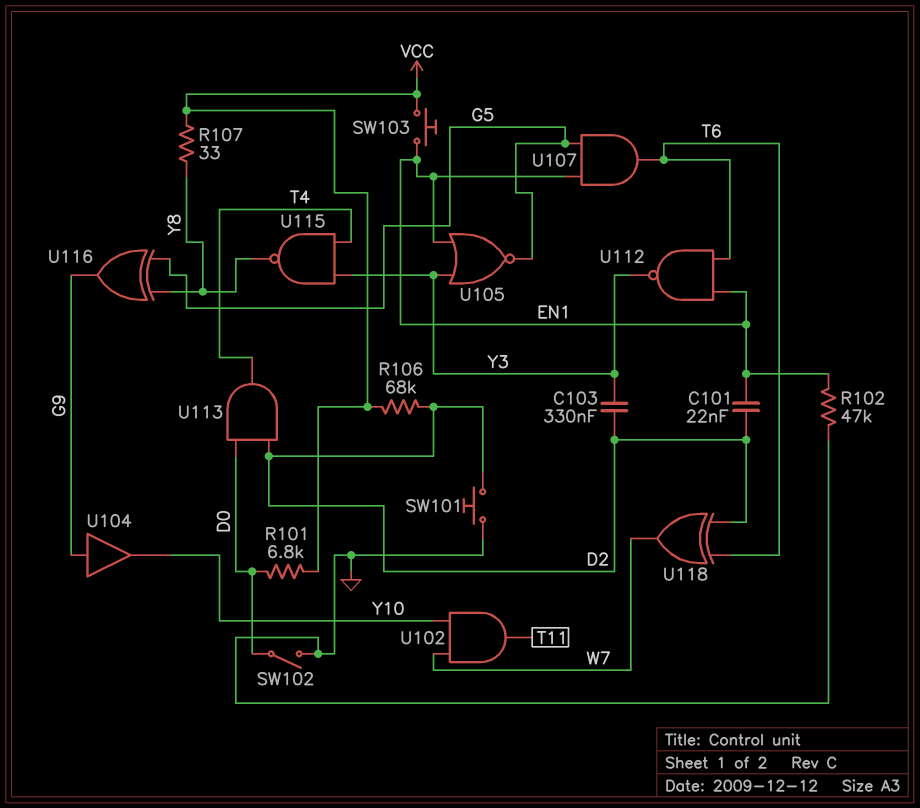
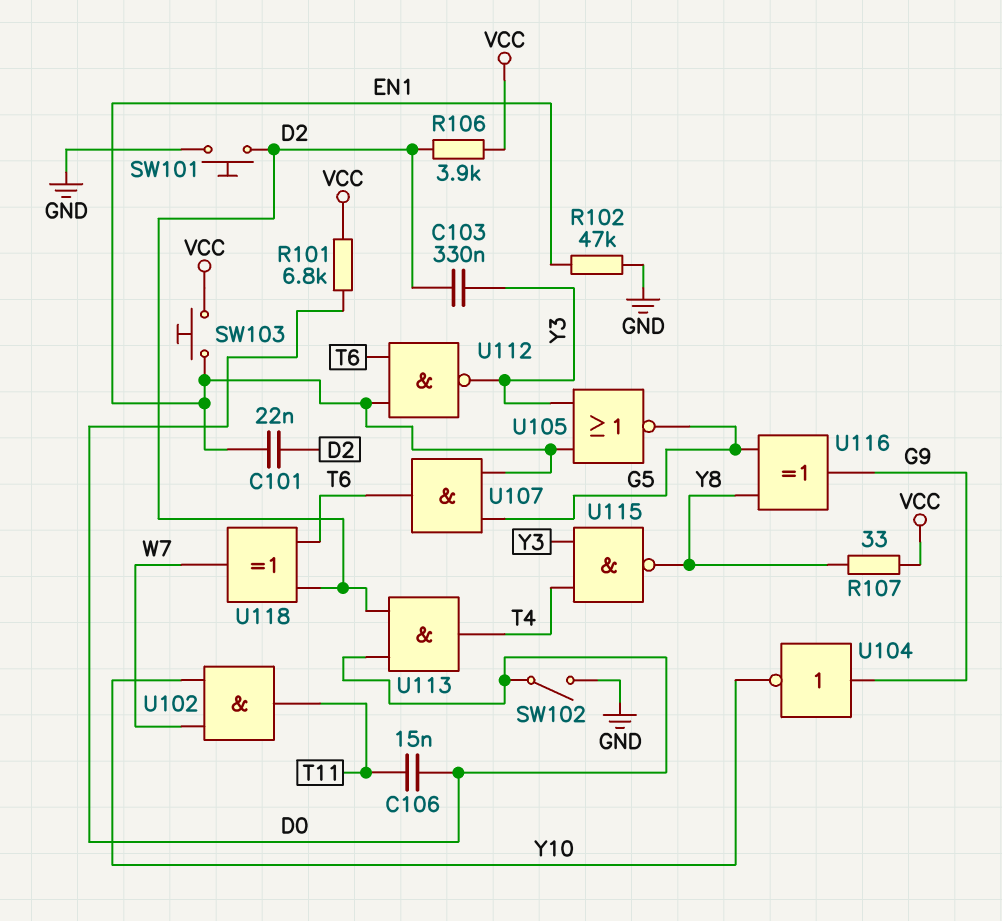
C106: none -> 15nF (D0, T11)
R106: 68k (D2, VCC) -> 3.9k (D2, VCC)
U104: buffer (in G9, out Y10) -> NOT (in G9, out Y10)

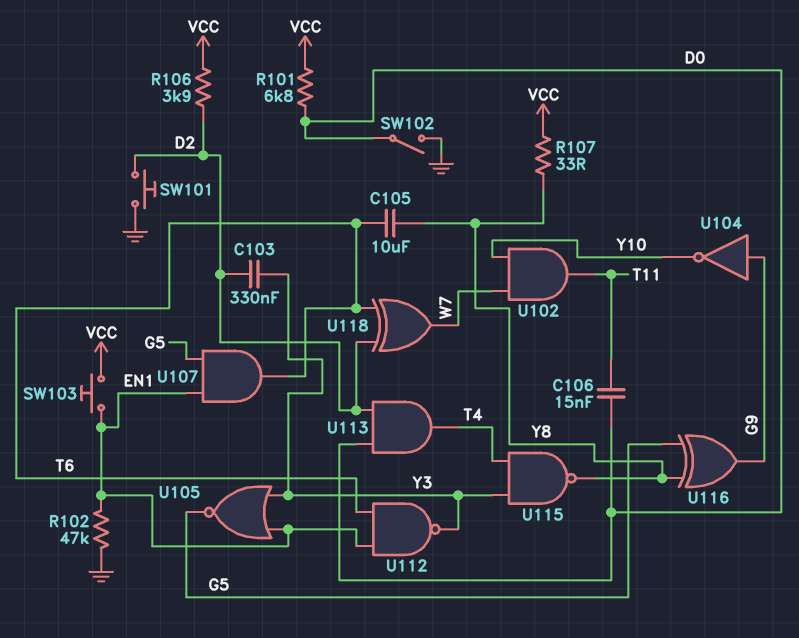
C101: 22nF (D2, EN1) -> none
C105: none -> 10uF (T6, Y8)

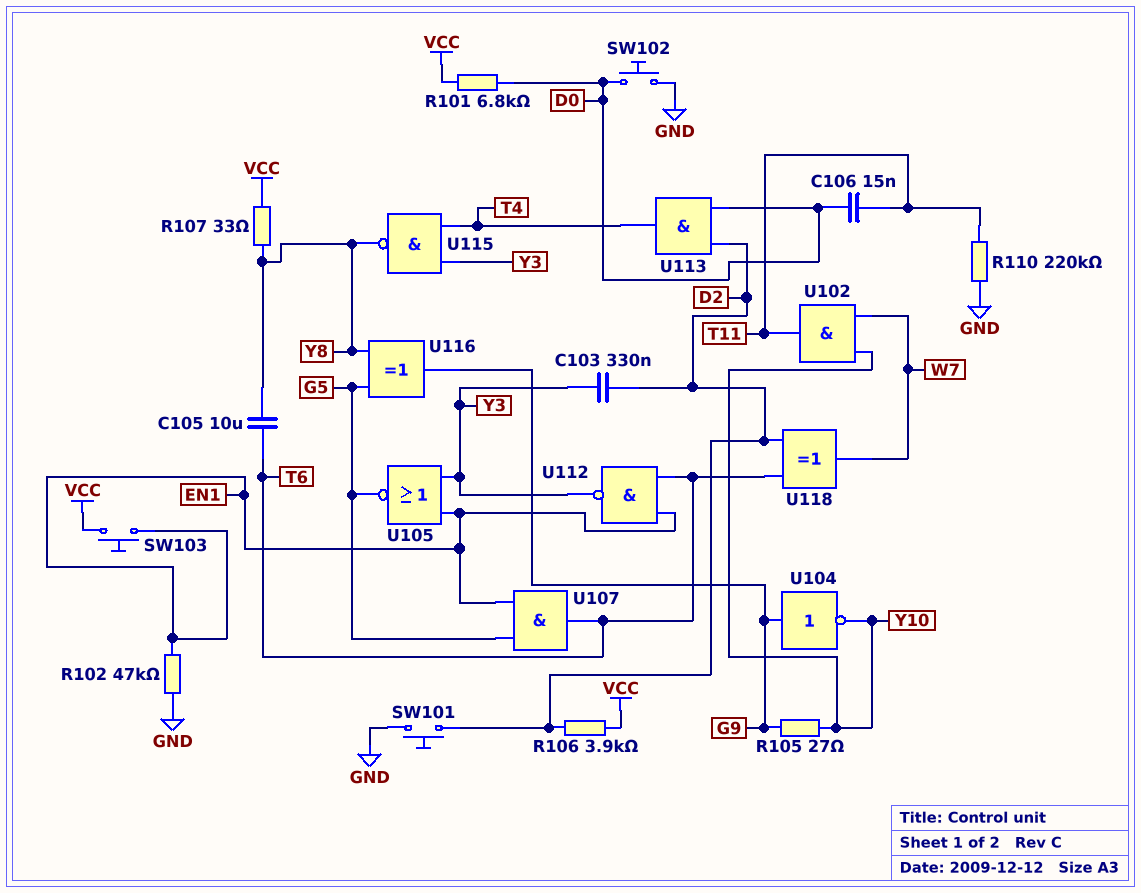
R105: none -> 27 (G9, Y10)
R110: none -> 220k (GND, T11)
SW102: switch (D0, GND) -> button (D0, GND)

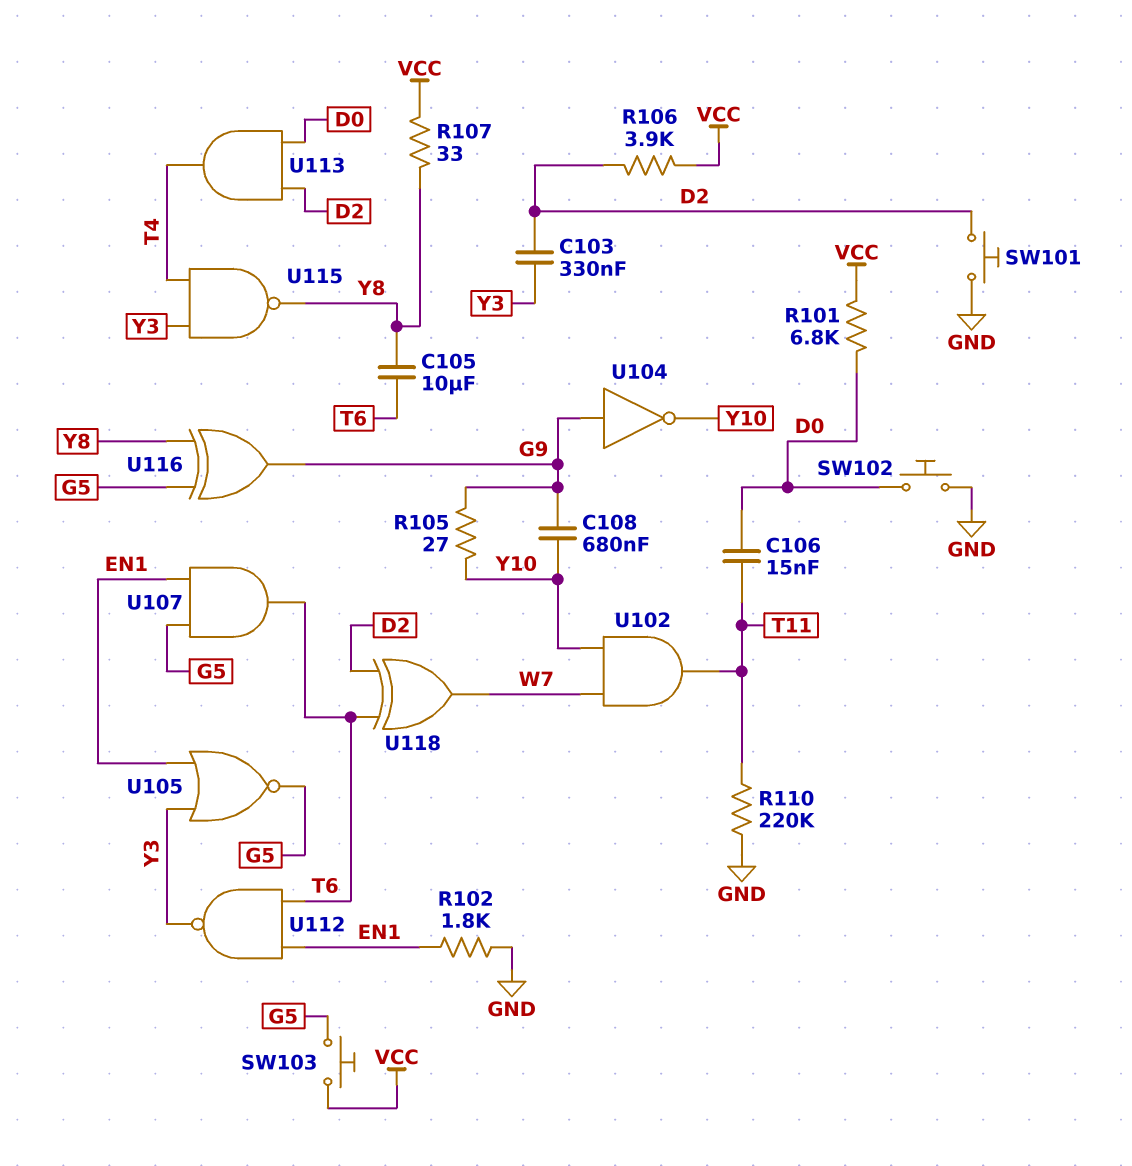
C108: none -> 680nF (G9, Y10)
R102: 47k (EN1, GND) -> 1.8k (EN1, GND)
SW103: button (EN1, VCC) -> button (G5, VCC)

